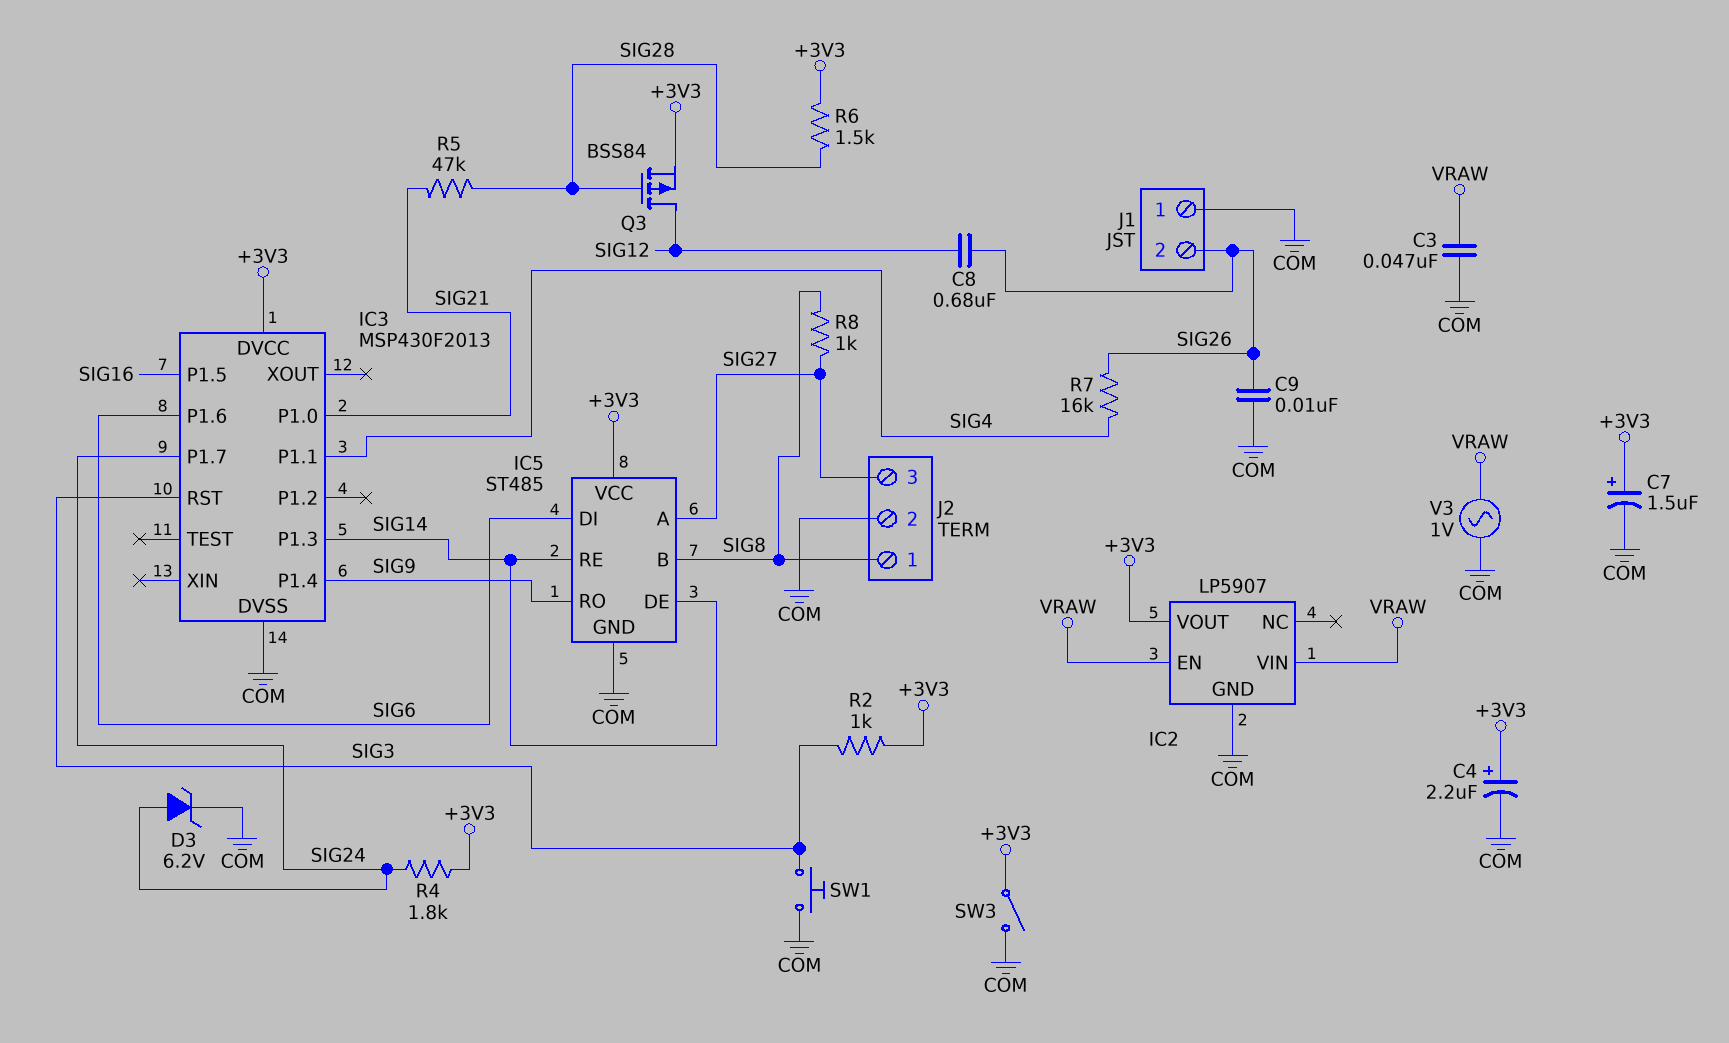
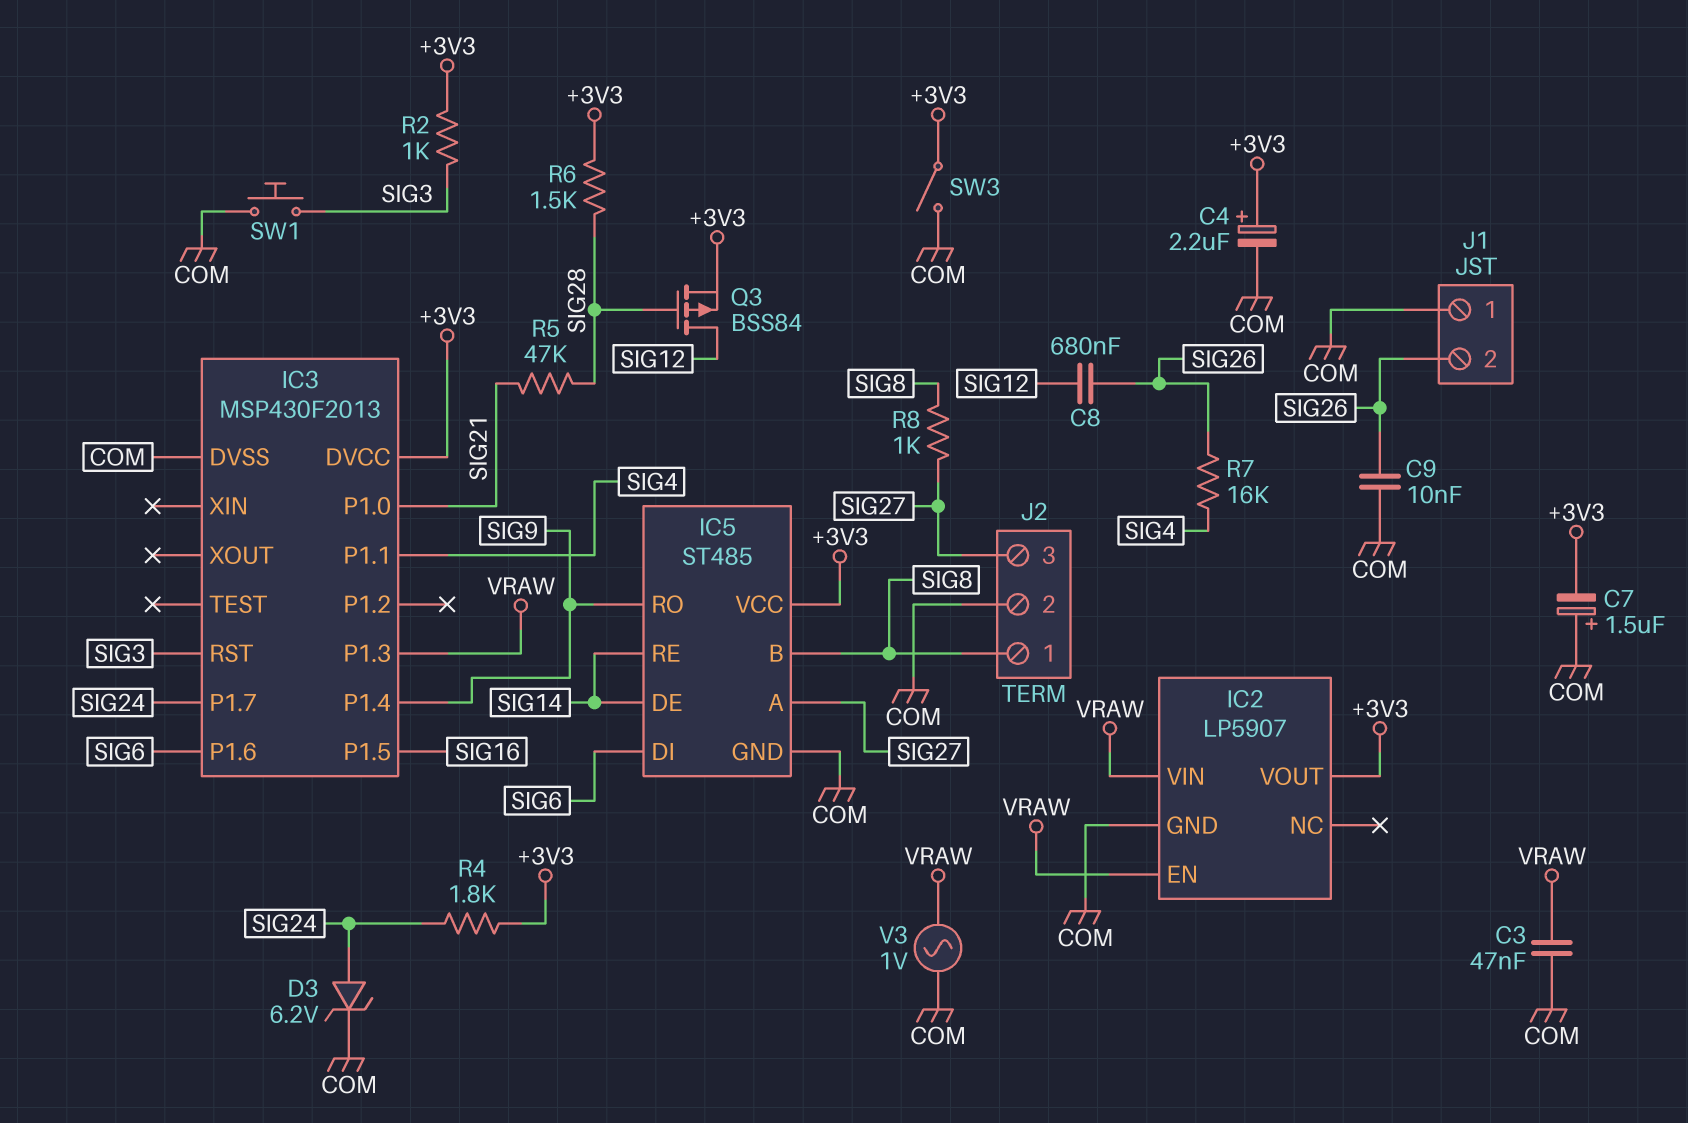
C7: 1.5uF (plus +3V3, minus COM) -> 1.5uF (plus COM, minus +3V3)
IC3 pin P1.3: SIG14 -> VRAW

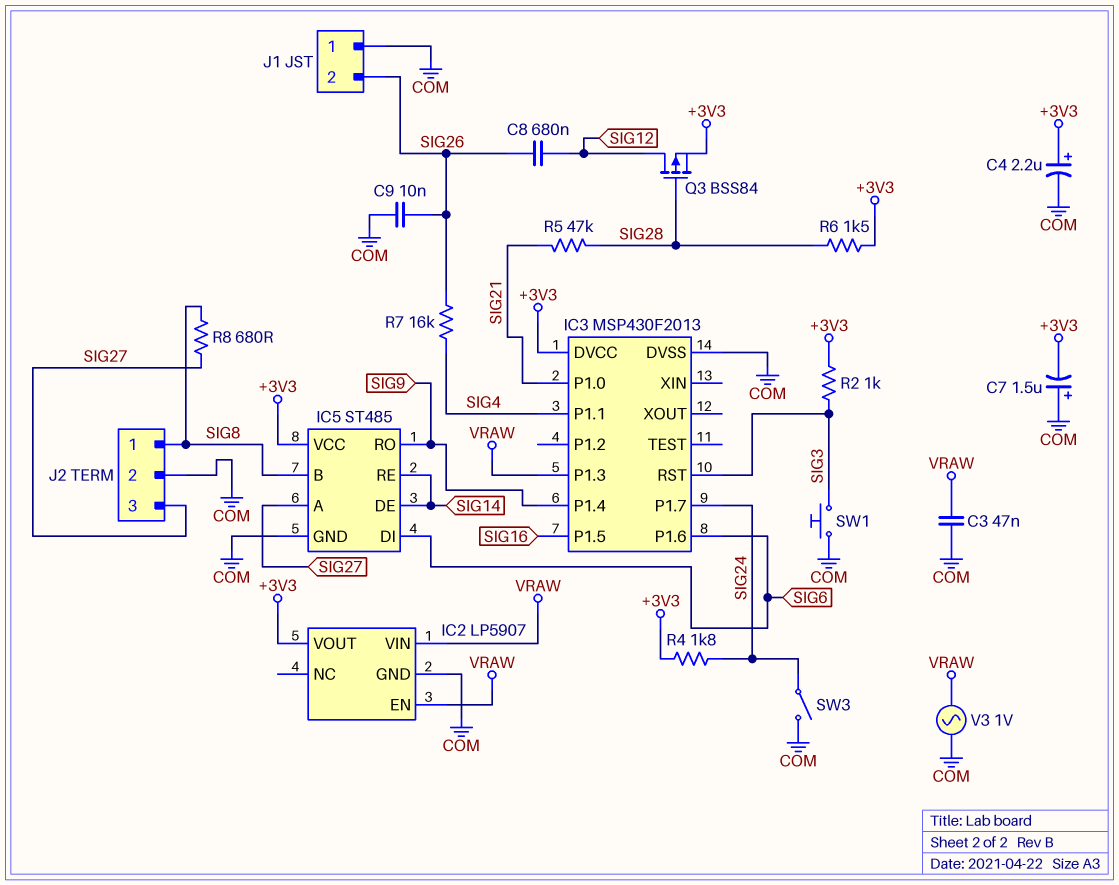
D3: zener 6.2V (A SIG24, K COM) -> none
R8: 1k (SIG8, SIG27) -> 680 (SIG8, SIG27)
SW3: switch (+3V3, COM) -> switch (COM, SIG24)

